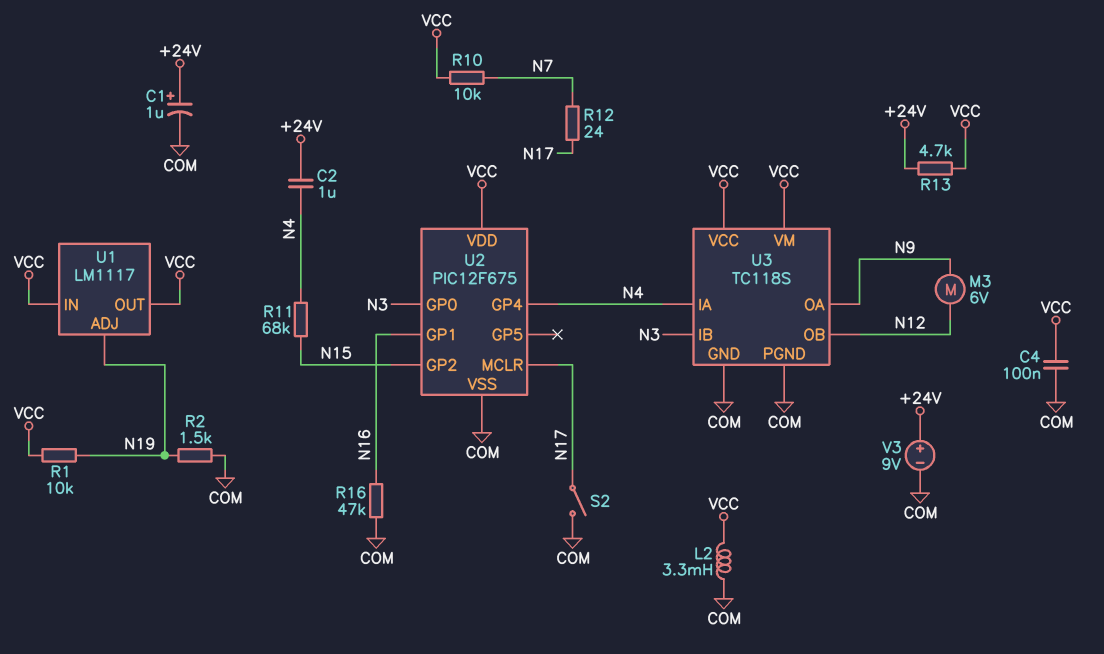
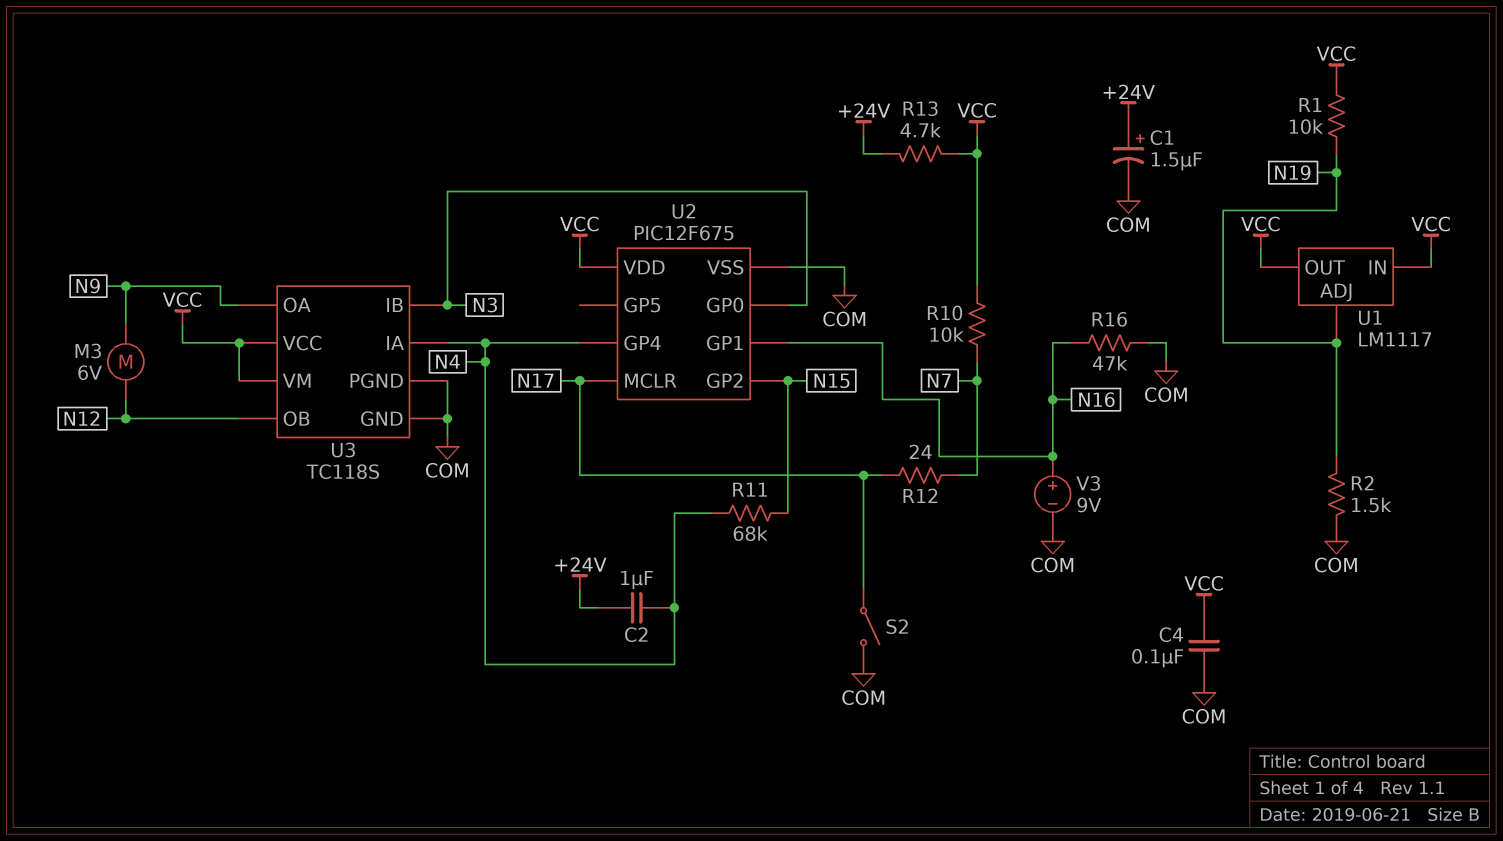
C1: 1uF (plus +24V, minus COM) -> 1.5uF (plus +24V, minus COM)
L2: 3.3mH (COM, VCC) -> none
V3: 9V (plus +24V, minus COM) -> 9V (plus N16, minus COM)

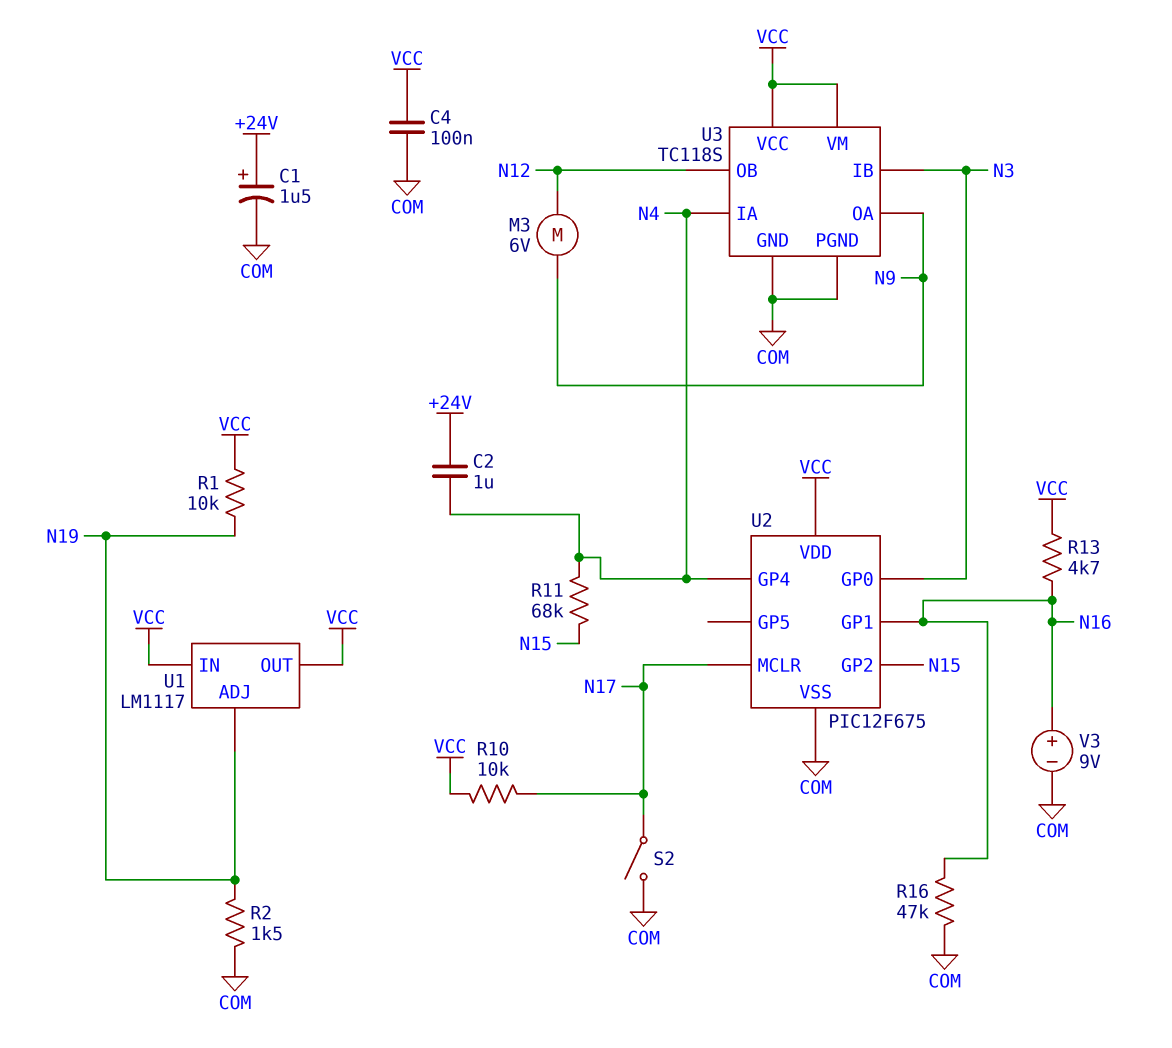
R10: 10k (N7, VCC) -> 10k (N17, VCC)
R12: 24 (N7, N17) -> none
R13: 4.7k (+24V, VCC) -> 4.7k (N16, VCC)

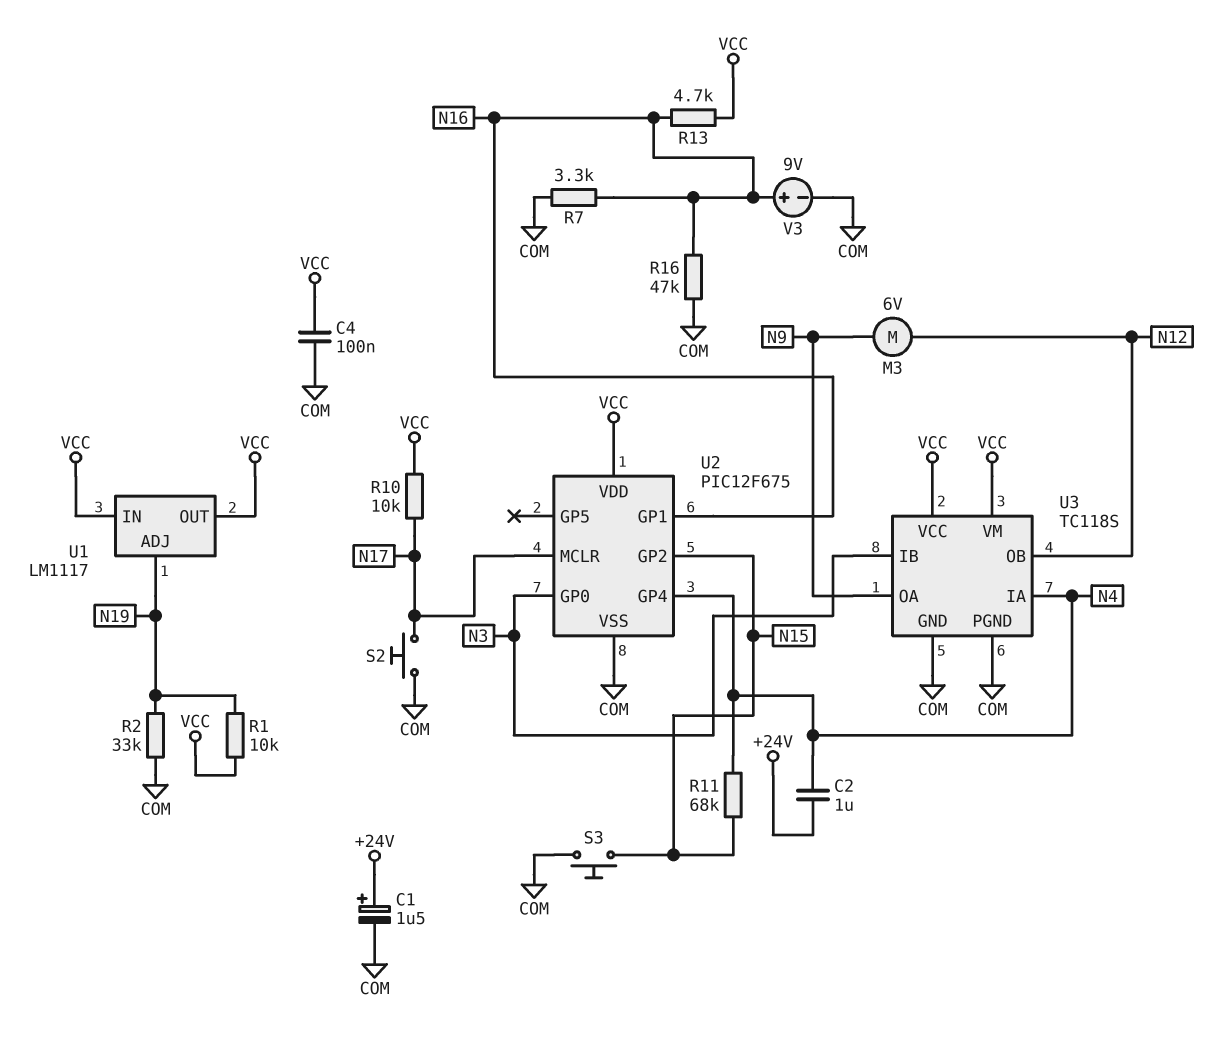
R2: 1.5k (COM, N19) -> 33k (COM, N19)
R7: none -> 3.3k (COM, N16)
S2: switch (COM, N17) -> button (COM, N17)
S3: none -> button (COM, N15)

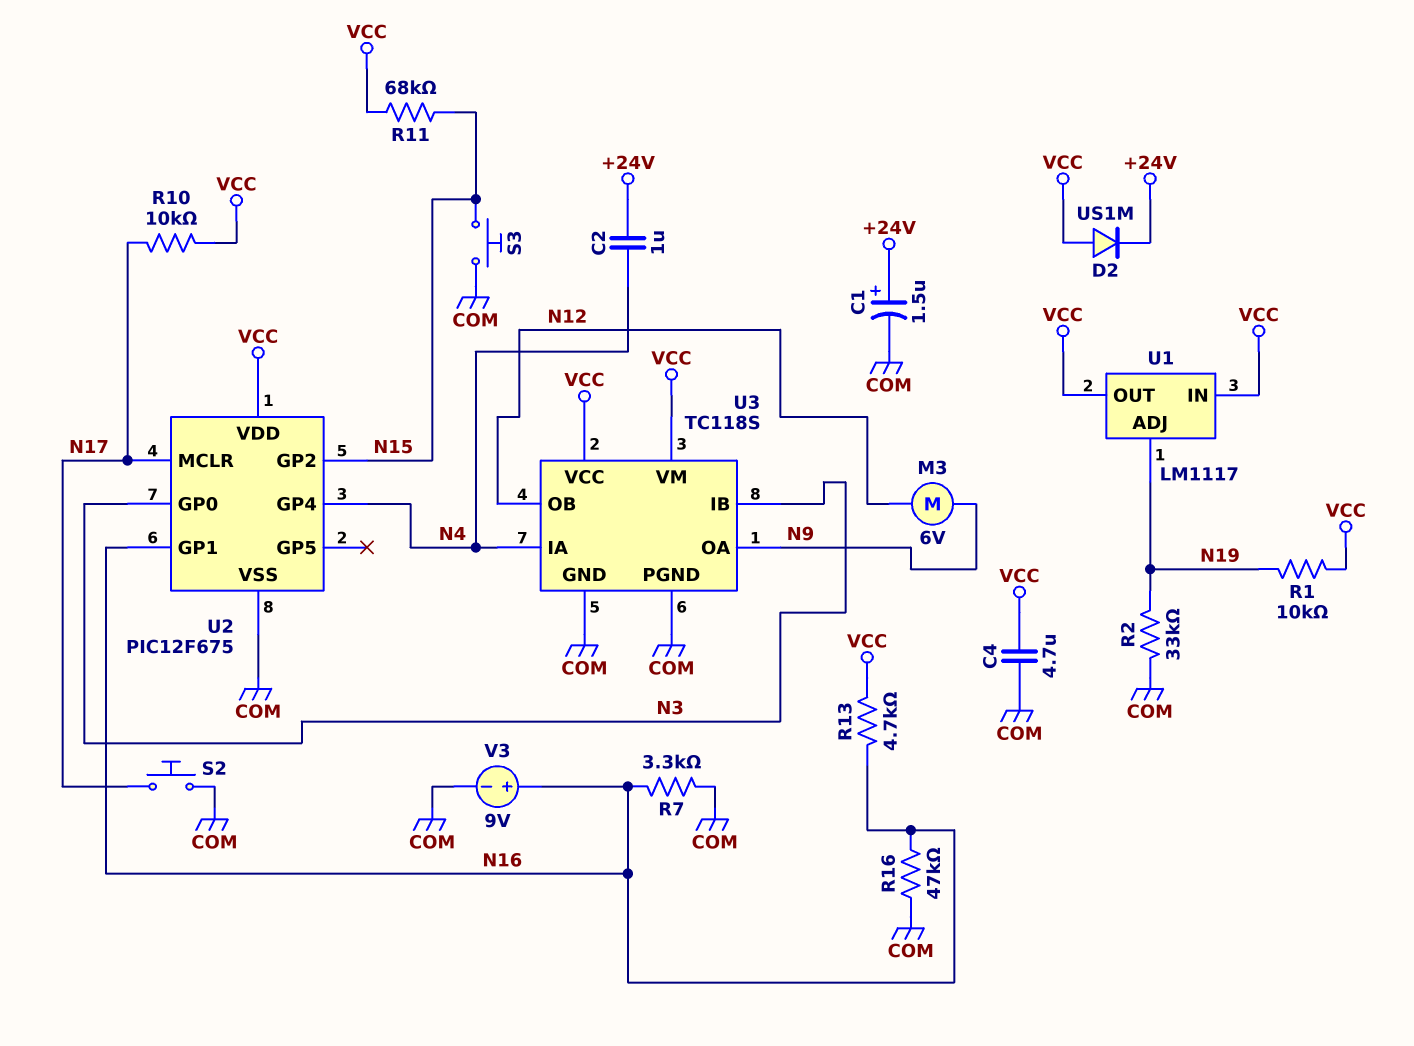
C4: 100nF (COM, VCC) -> 4.7uF (COM, VCC)
D2: none -> diode US1M (A VCC, K +24V)
R11: 68k (N4, N15) -> 68k (N15, VCC)

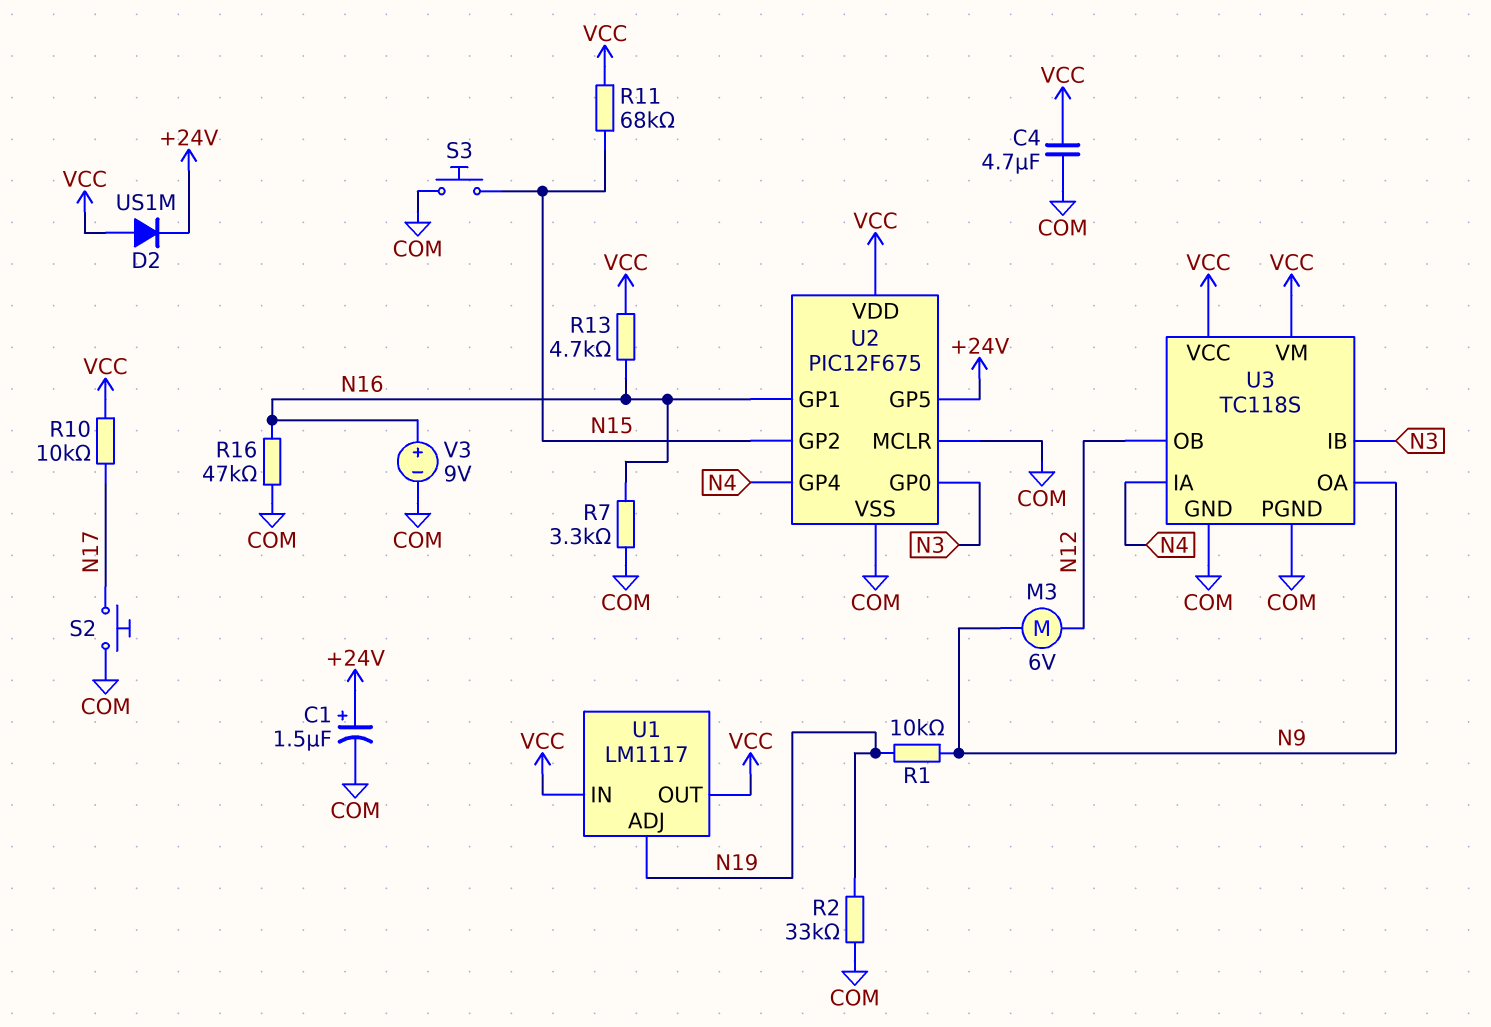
C2: 1uF (+24V, N4) -> none
R1: 10k (N19, VCC) -> 10k (N9, N19)
U2 pin GP5: none -> +24V
U2 pin MCLR: N17 -> COM

